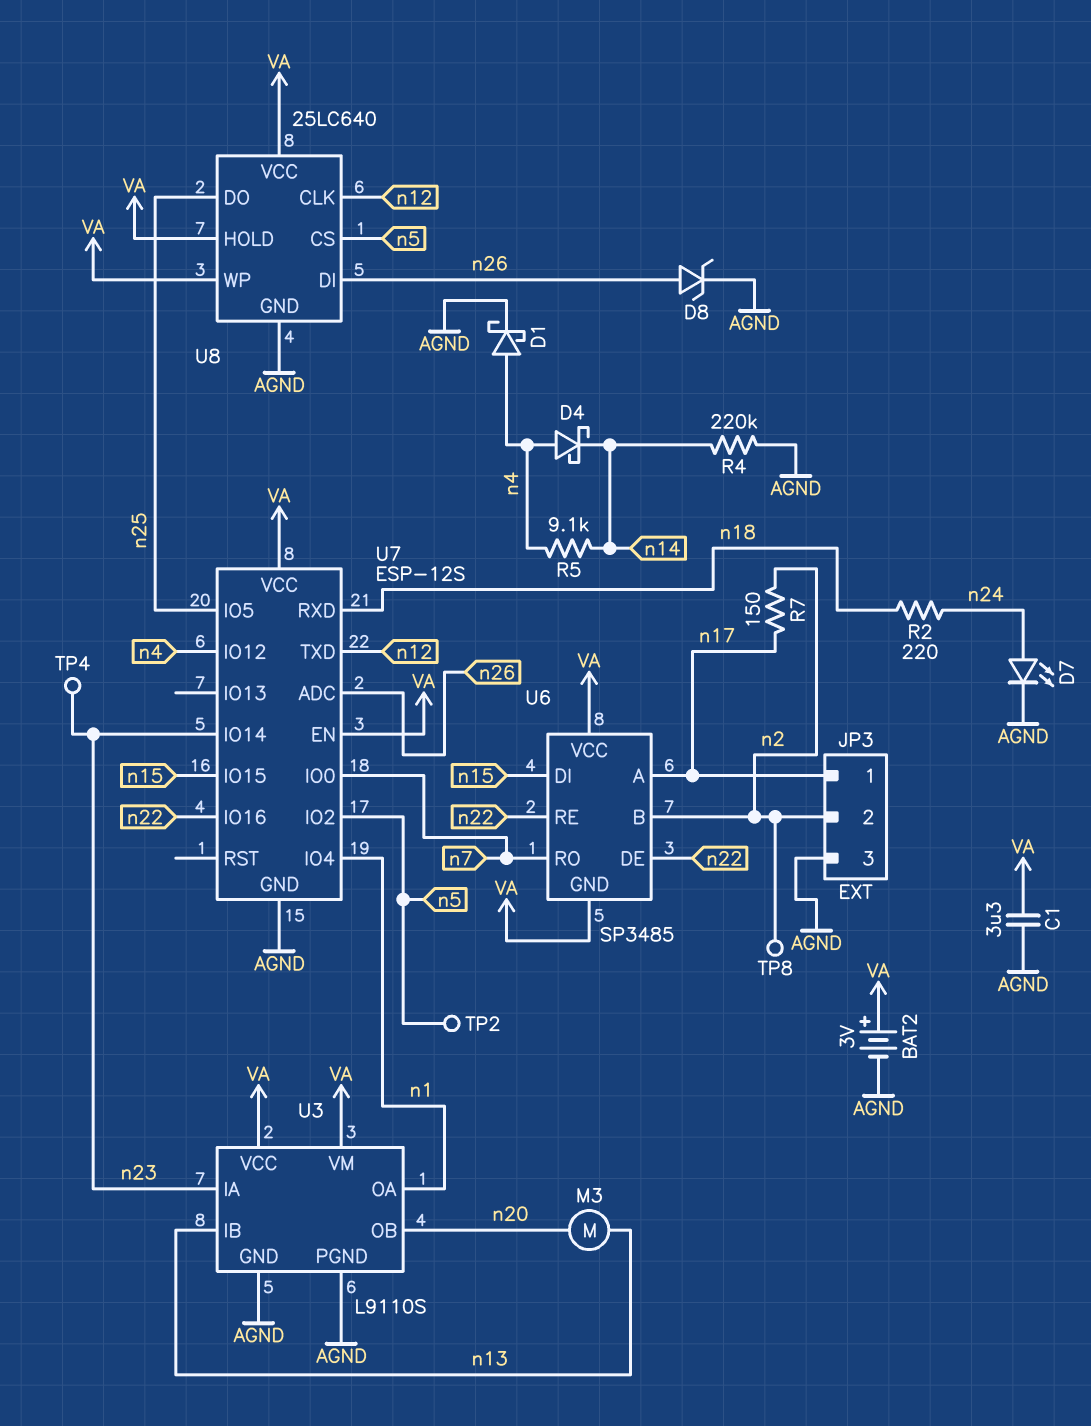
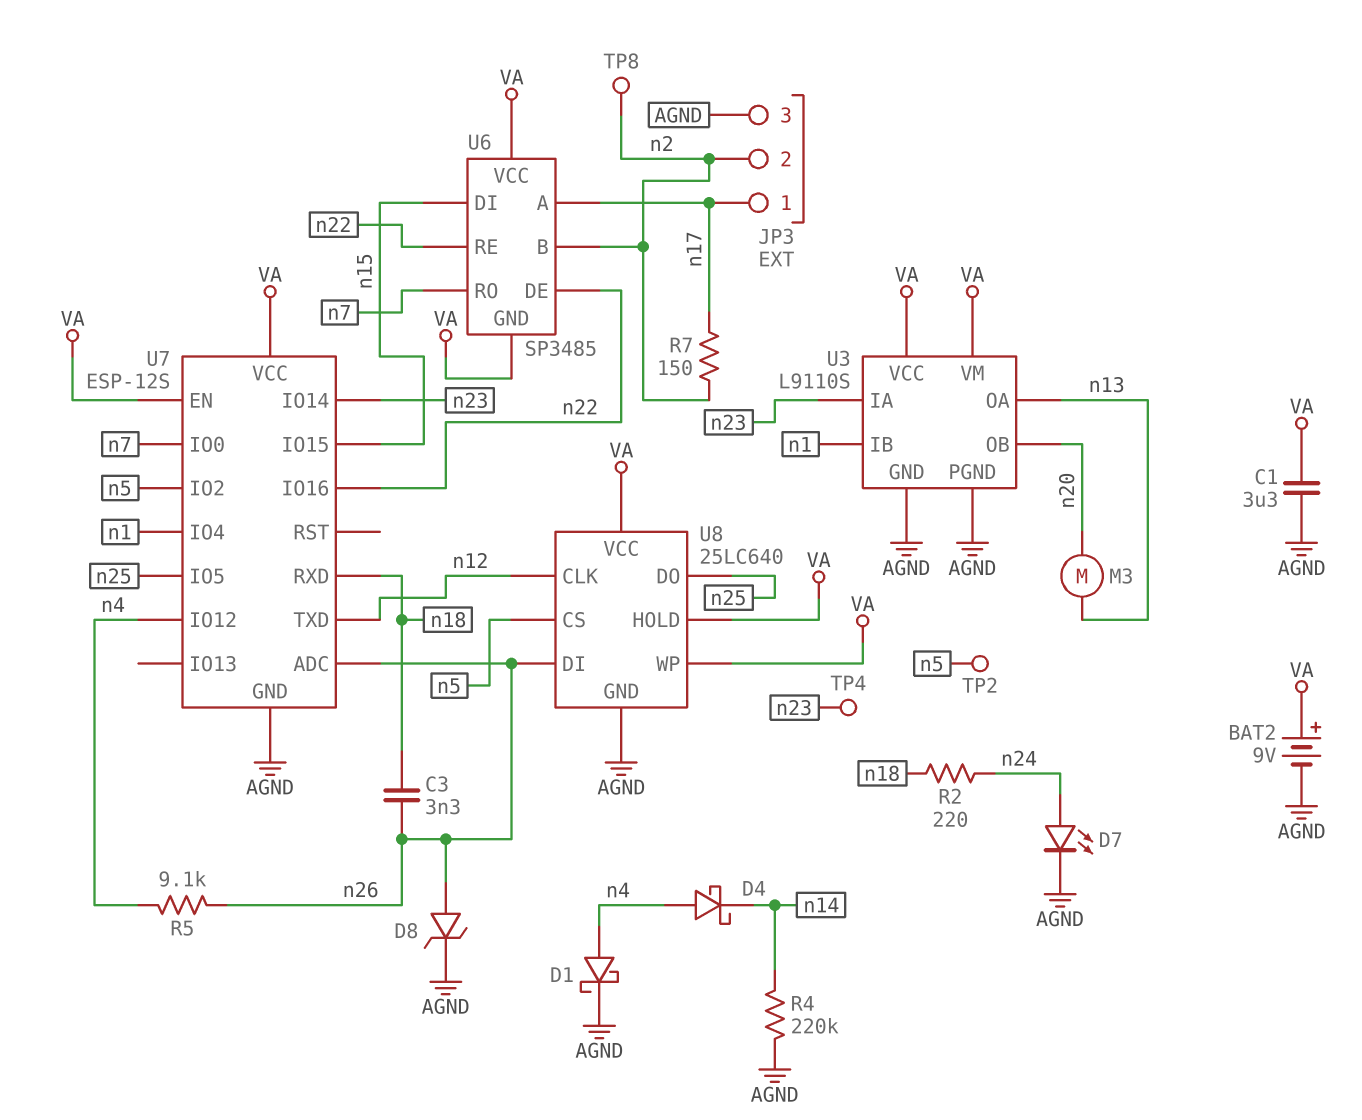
BAT2: 3V (plus VA, minus AGND) -> 9V (plus VA, minus AGND)
C3: none -> 3.3nF (n18, n26)
R5: 9.1k (n4, n14) -> 9.1k (n4, n26)
U3 pin IB: n13 -> n1
U3 pin OA: n1 -> n13

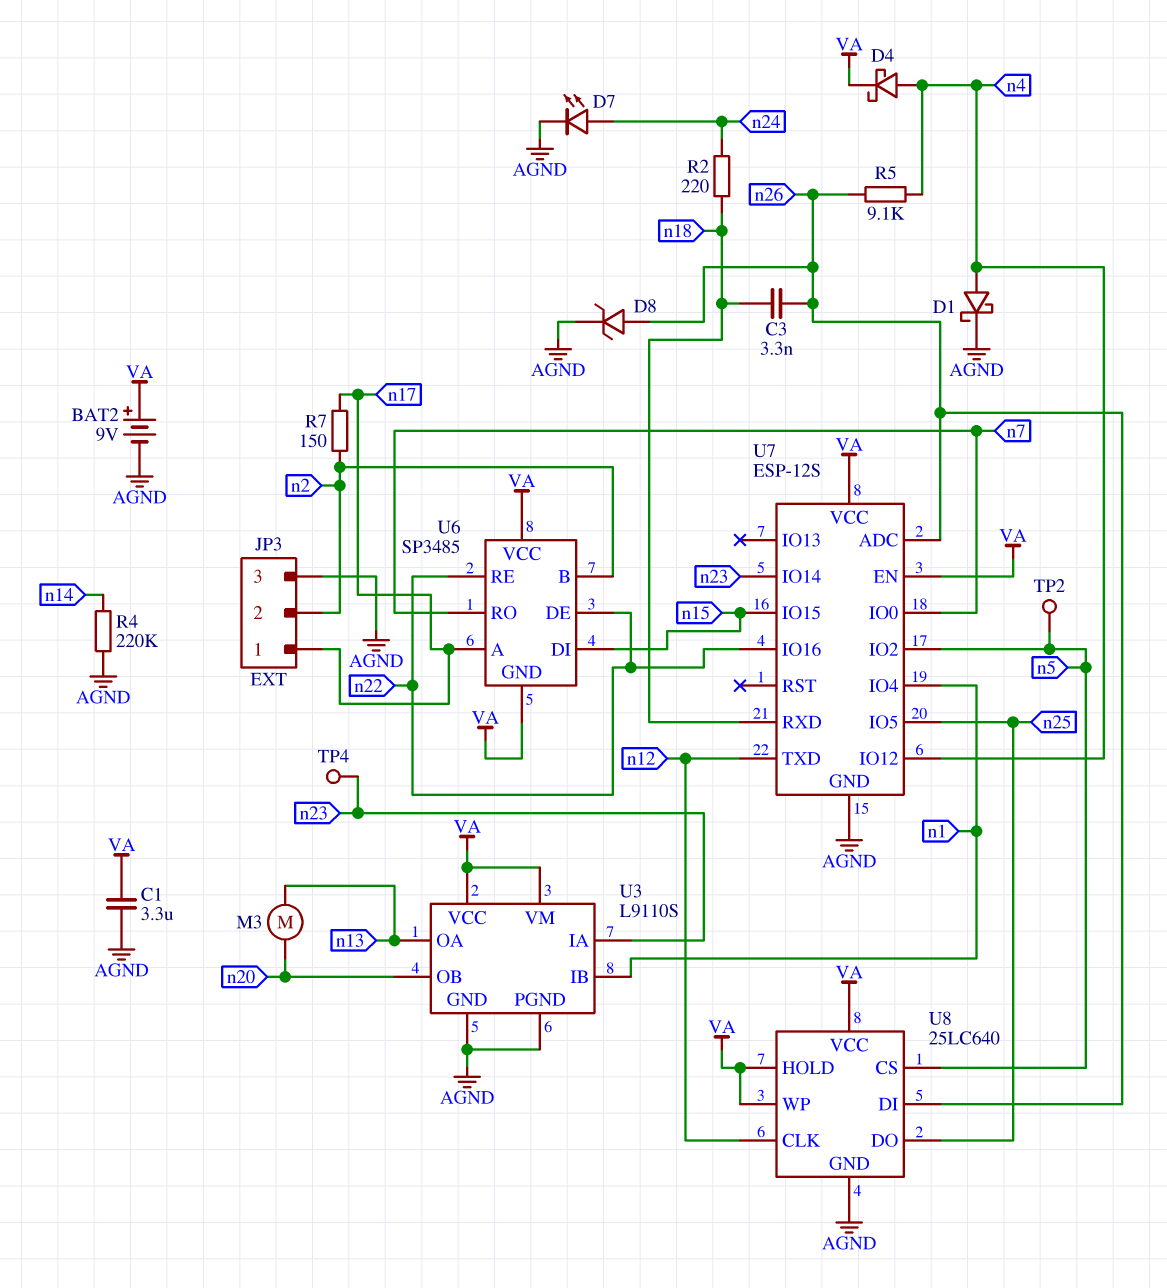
D4: schottky (A n4, K n14) -> schottky (A n4, K VA)
TP8: test point (n2) -> none

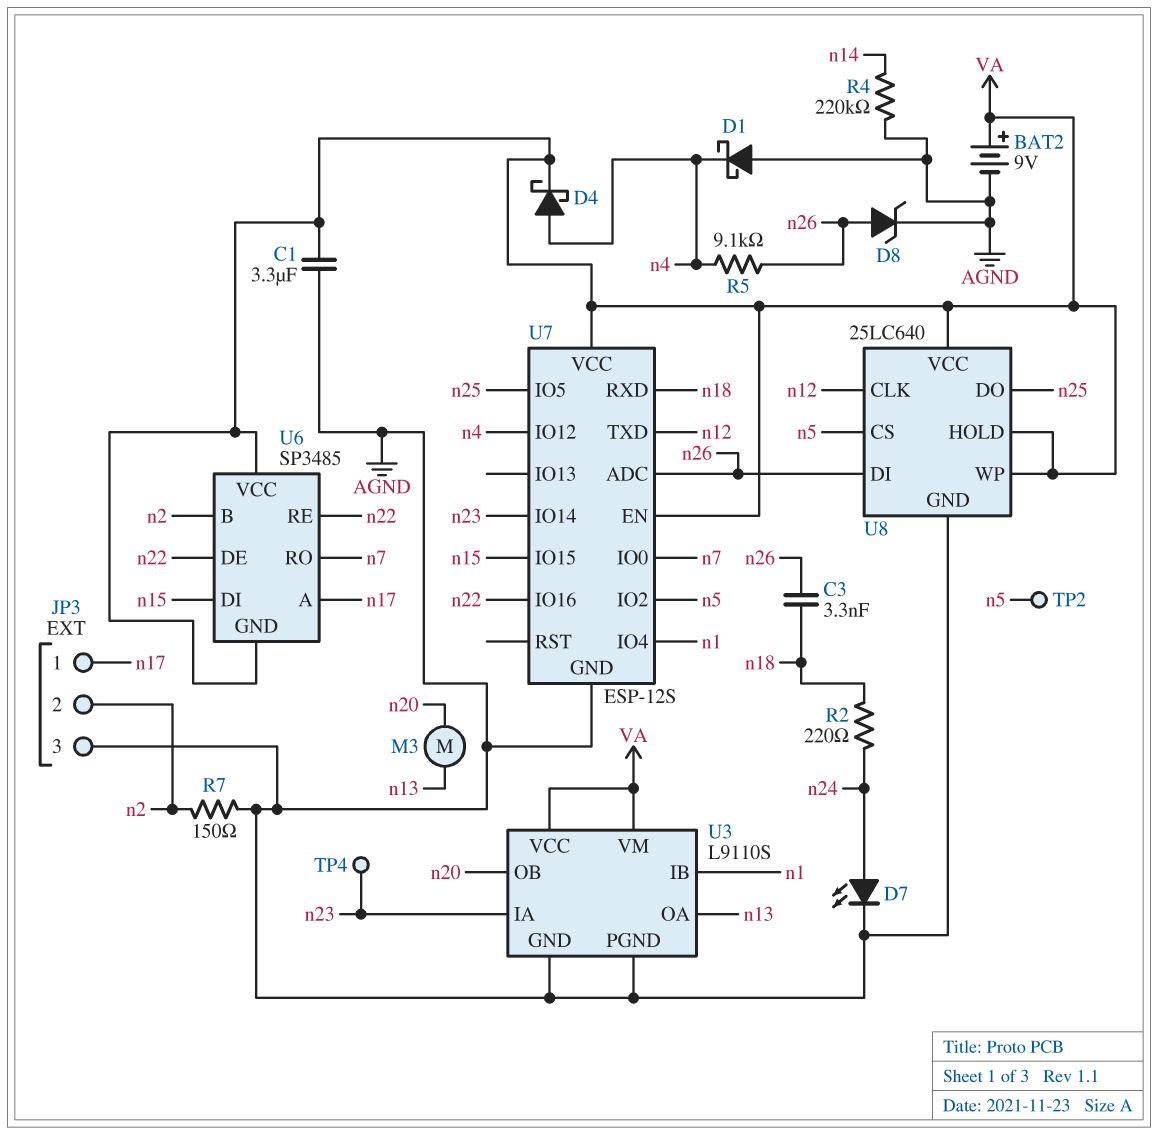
D1: schottky (A n4, K AGND) -> schottky (A AGND, K n4)
R7: 150 (n2, n17) -> 150 (AGND, n2)

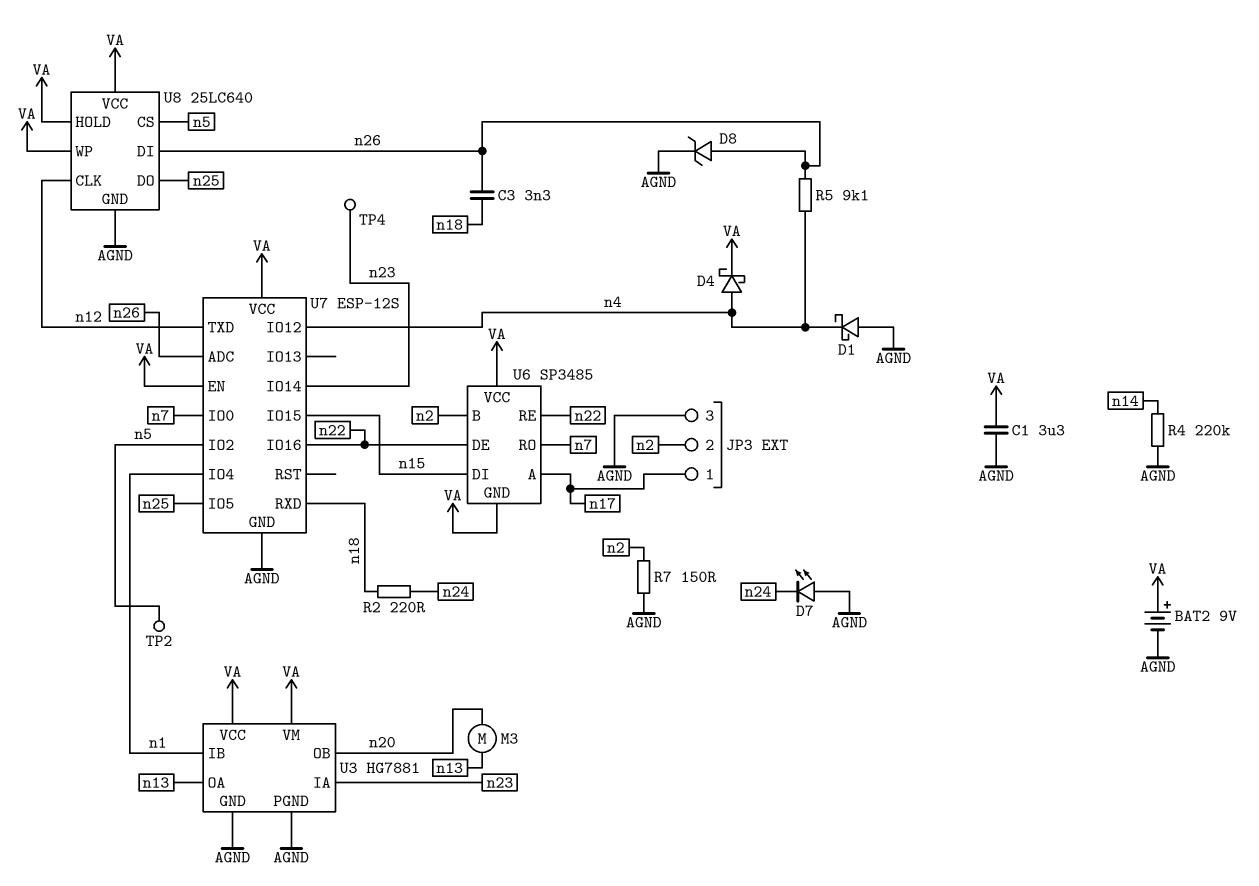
D7: LED (A n24, K AGND) -> LED (A AGND, K n24)
U3: L9110S -> HG7881

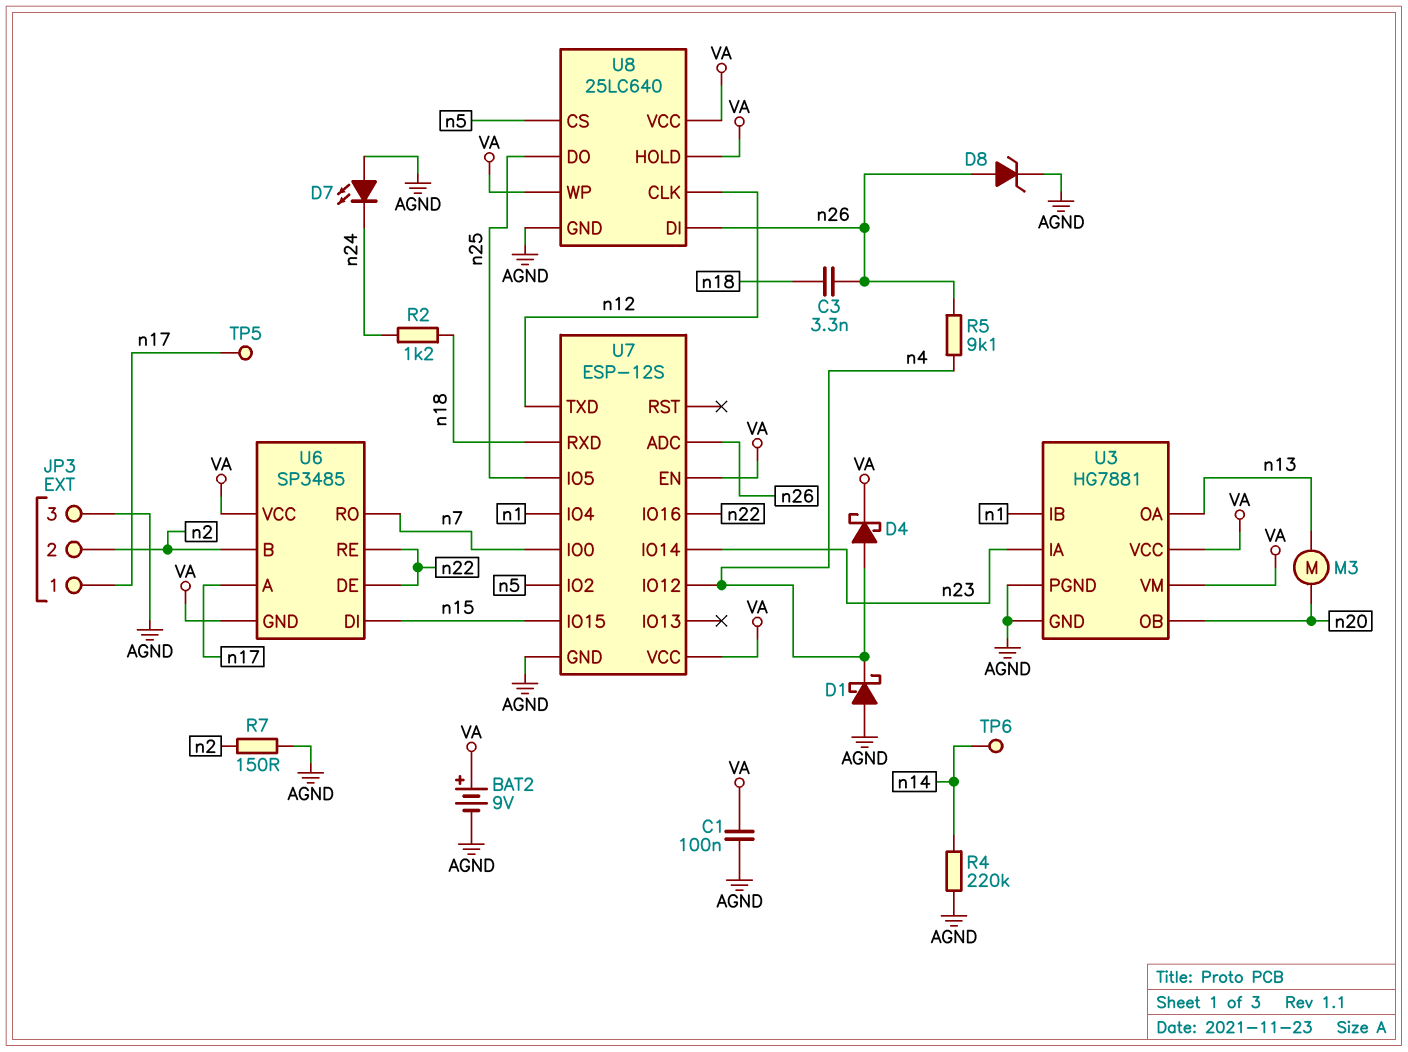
C1: 3.3uF (AGND, VA) -> 100nF (AGND, VA)
R2: 220 (n18, n24) -> 1.2k (n18, n24)
TP2: test point (n5) -> none
TP4: test point (n23) -> none
TP5: none -> test point (n17)
TP6: none -> test point (n14)

